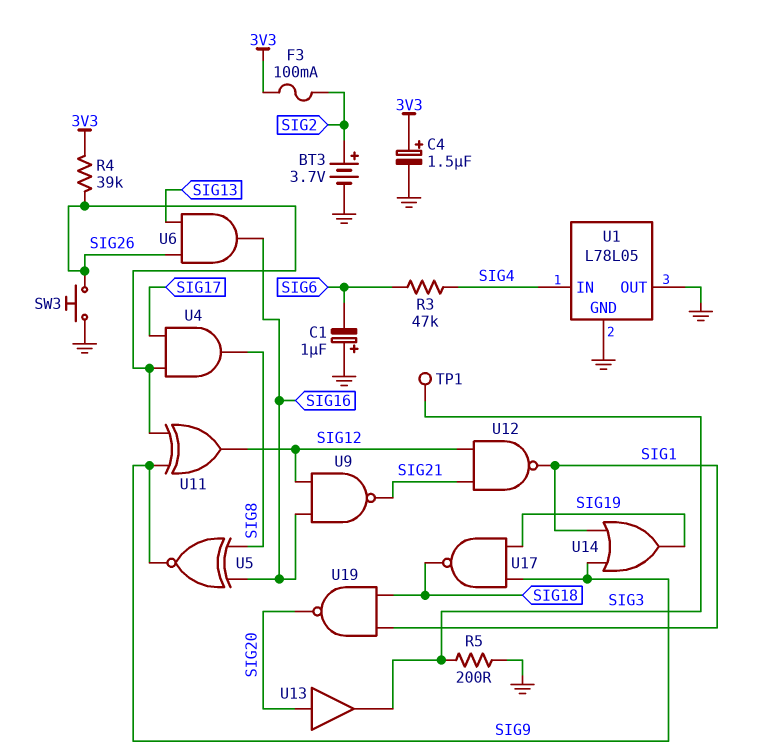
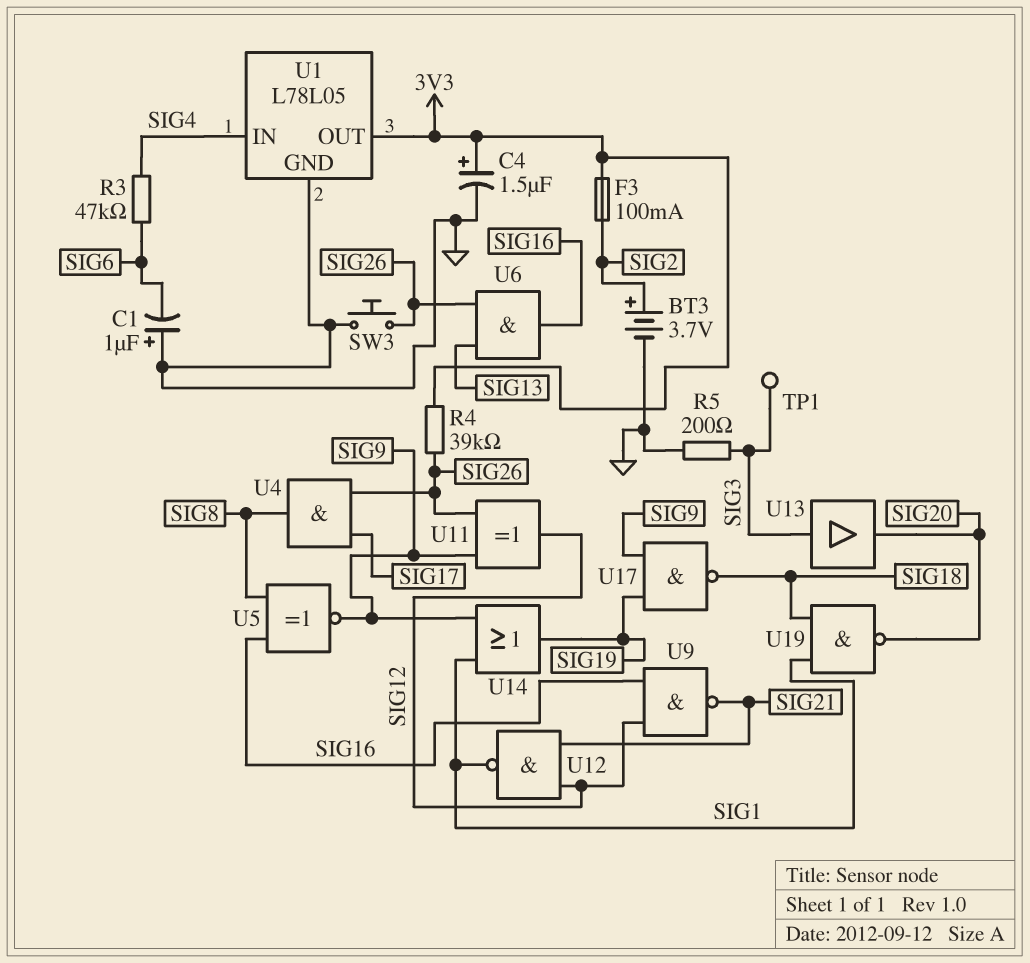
U1 pin OUT: GND -> 3V3
U13: buffer (in SIG20, out SIG3) -> buffer (in SIG3, out SIG20)

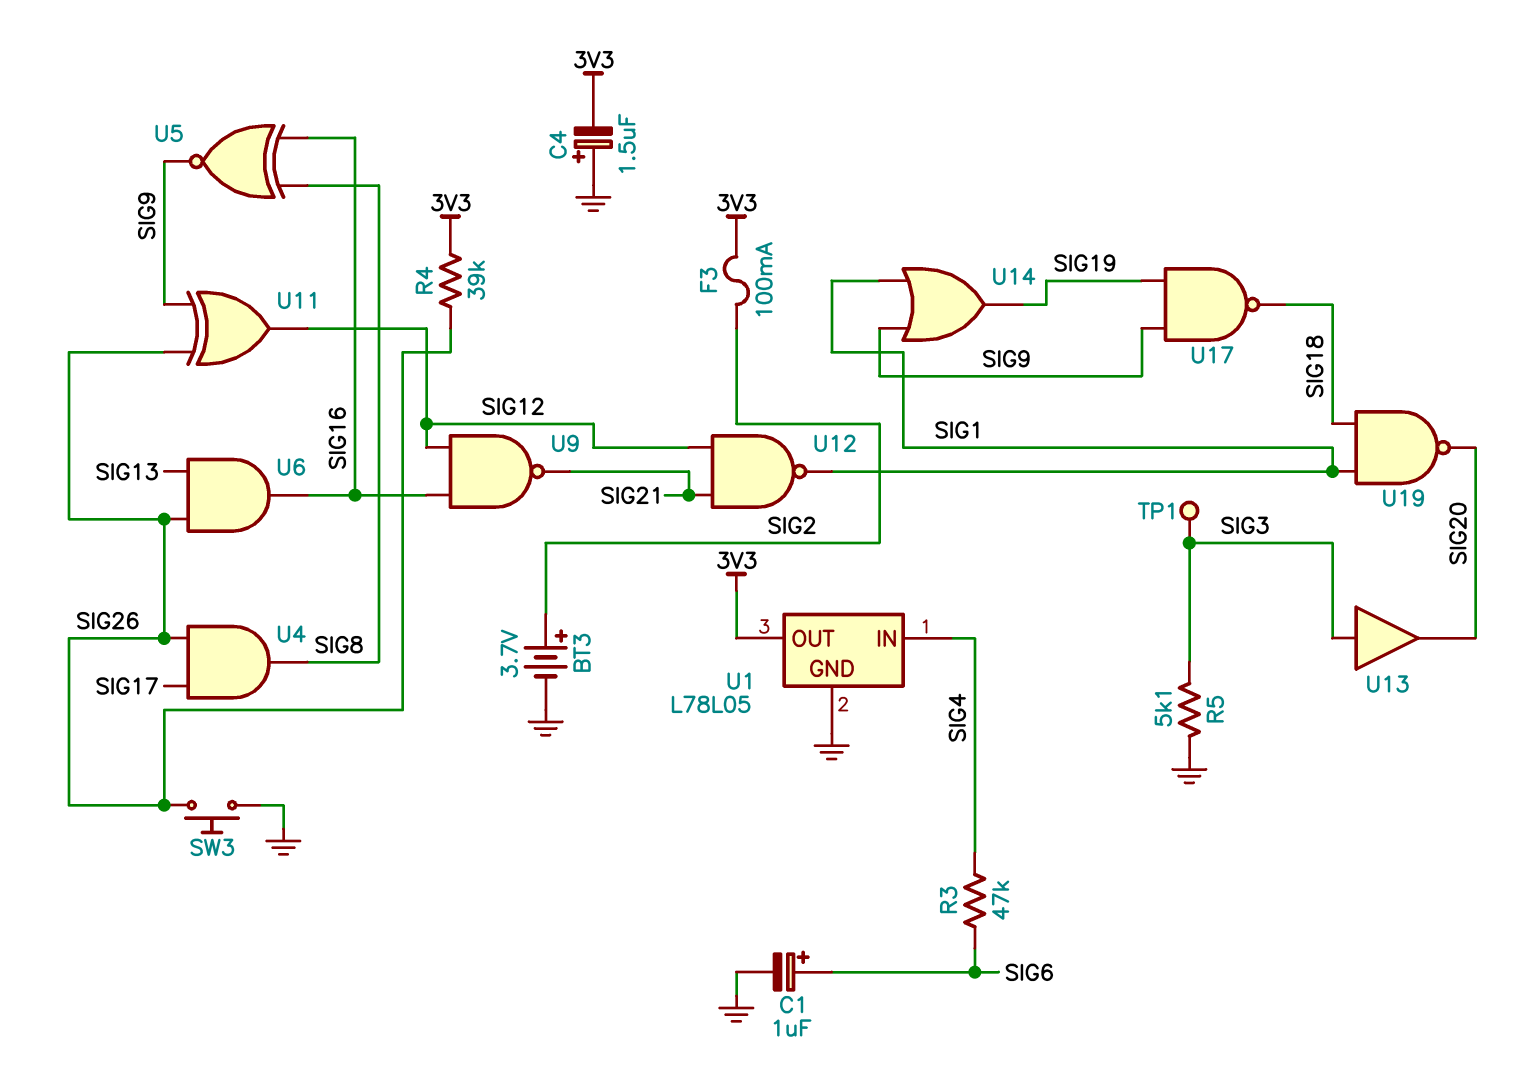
C1: 1uF (plus GND, minus SIG6) -> 1uF (plus SIG6, minus GND)
C4: 1.5uF (plus 3V3, minus GND) -> 1.5uF (plus GND, minus 3V3)
R5: 200 (GND, SIG3) -> 5.1k (GND, SIG3)

